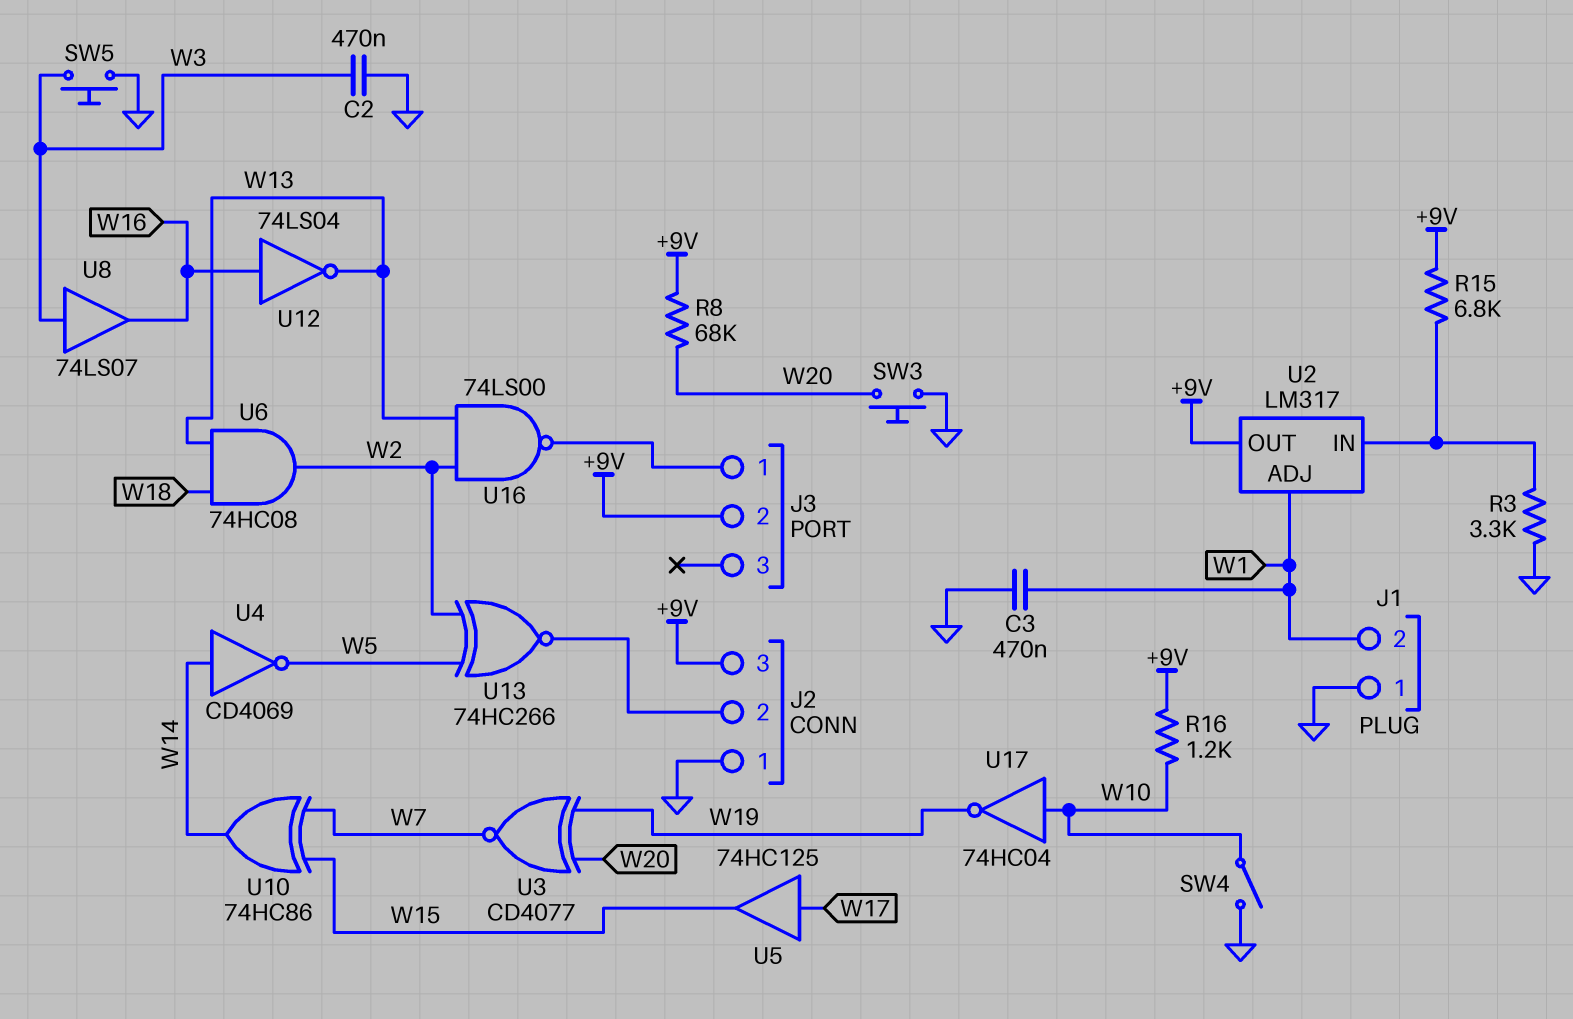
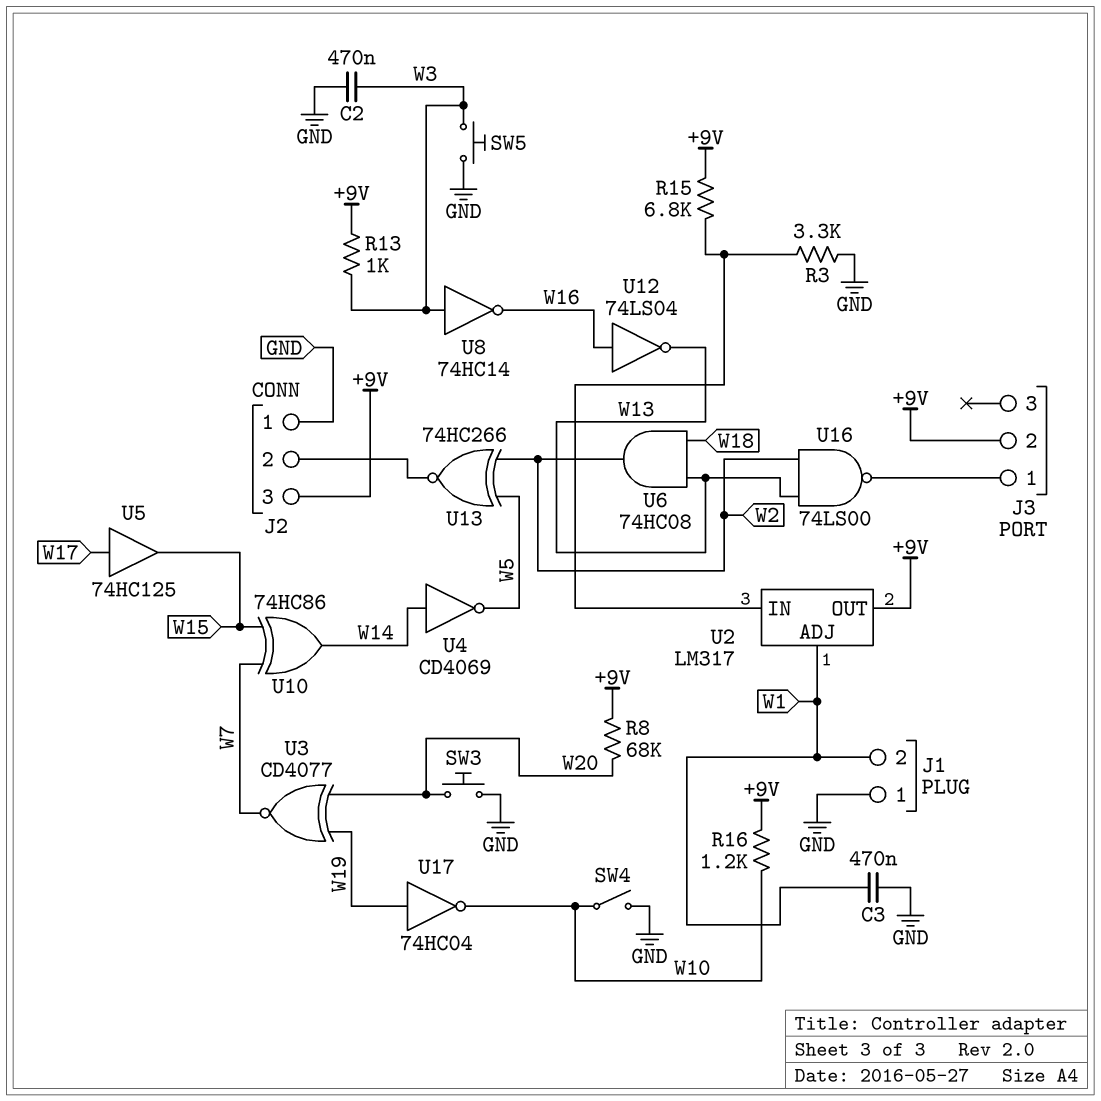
R13: none -> 1k (+9V, W3)
U8: buffer 74LS07 (in W3, out W16) -> NOT 74HC14 (in W3, out W16)
U17: NOT 74HC04 (in W10, out W19) -> NOT 74HC04 (in W19, out W10)

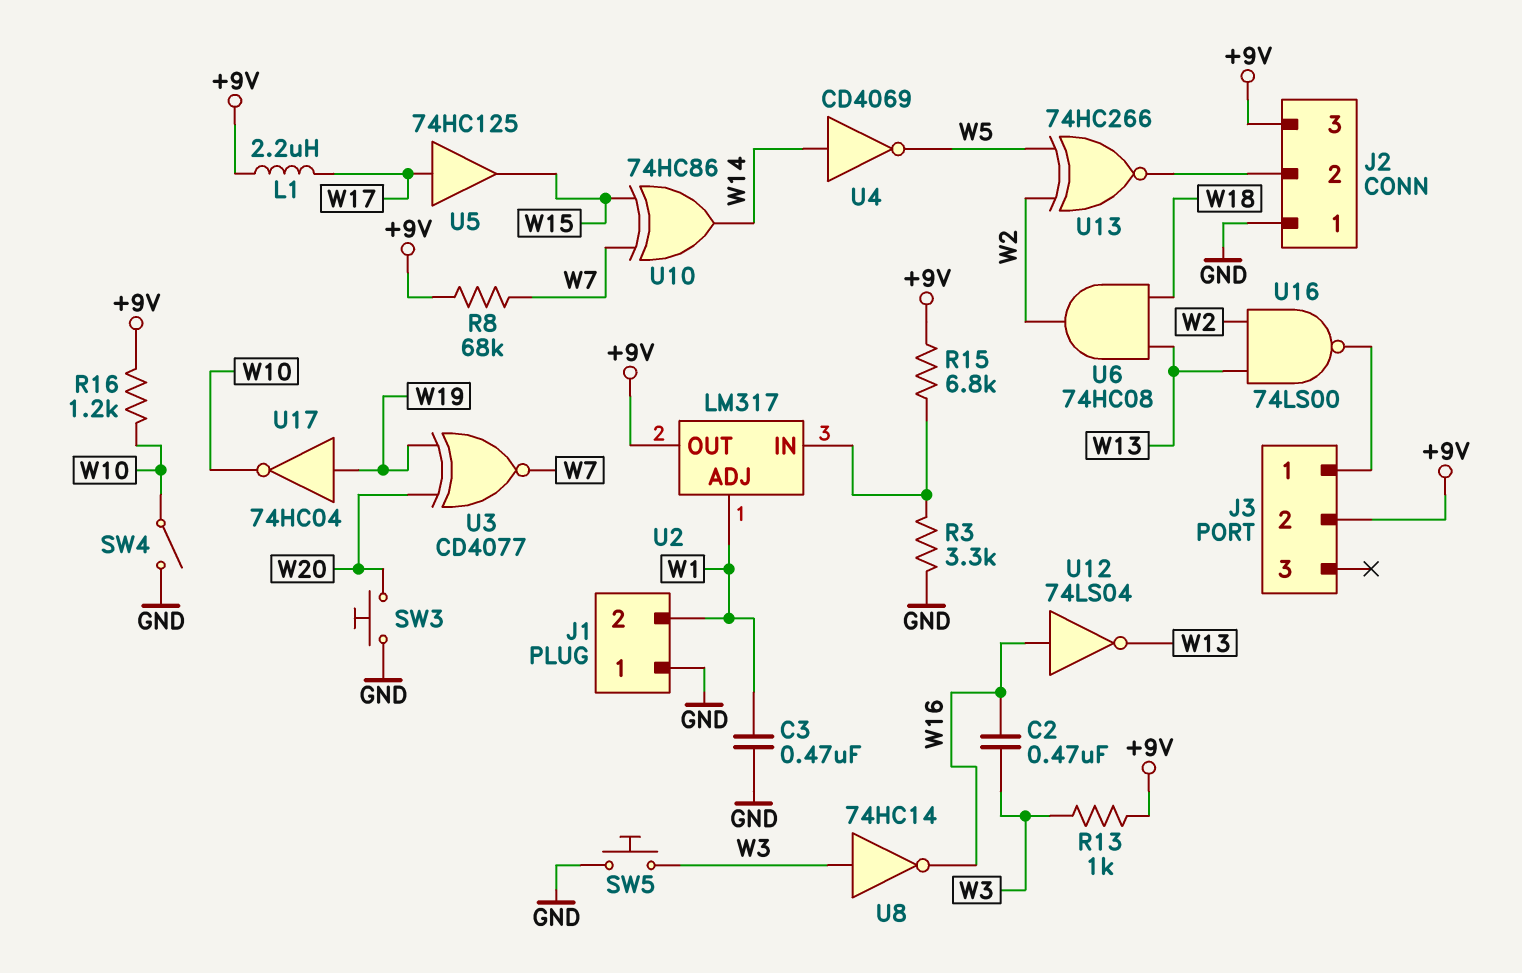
C2: 470nF (GND, W3) -> 470nF (W3, W16)
L1: none -> 2.2uH (+9V, W17)
R8: 68k (+9V, W20) -> 68k (+9V, W7)

